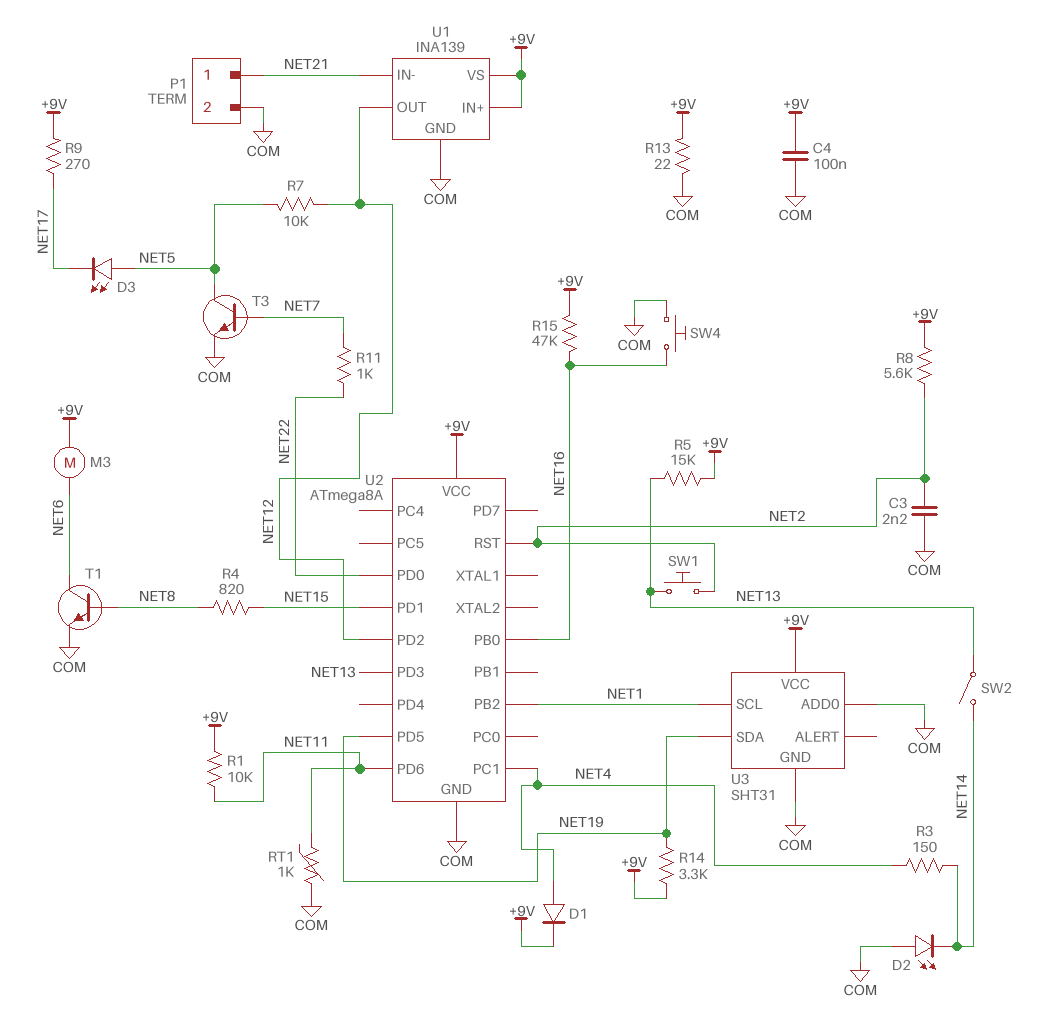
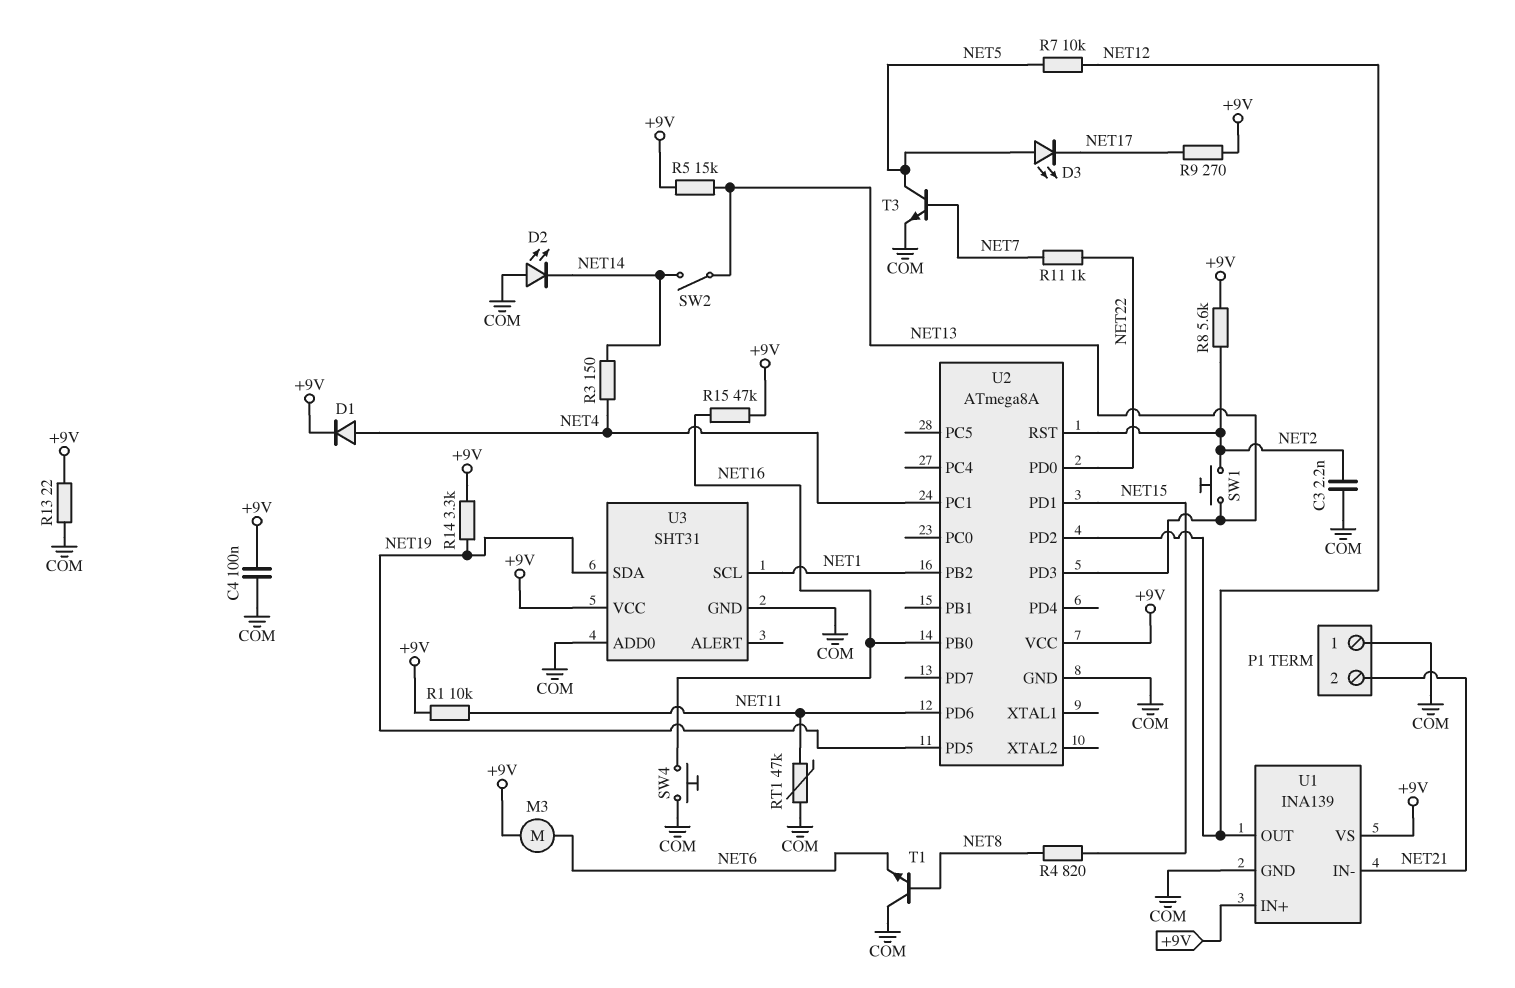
P1 pin 1: NET21 -> COM
P1 pin 2: COM -> NET21
RT1: 1k (COM, NET11) -> 47k (COM, NET11)
T1: NPN (B NET8, C NET6, E COM) -> NPN (B NET8, C COM, E NET6)

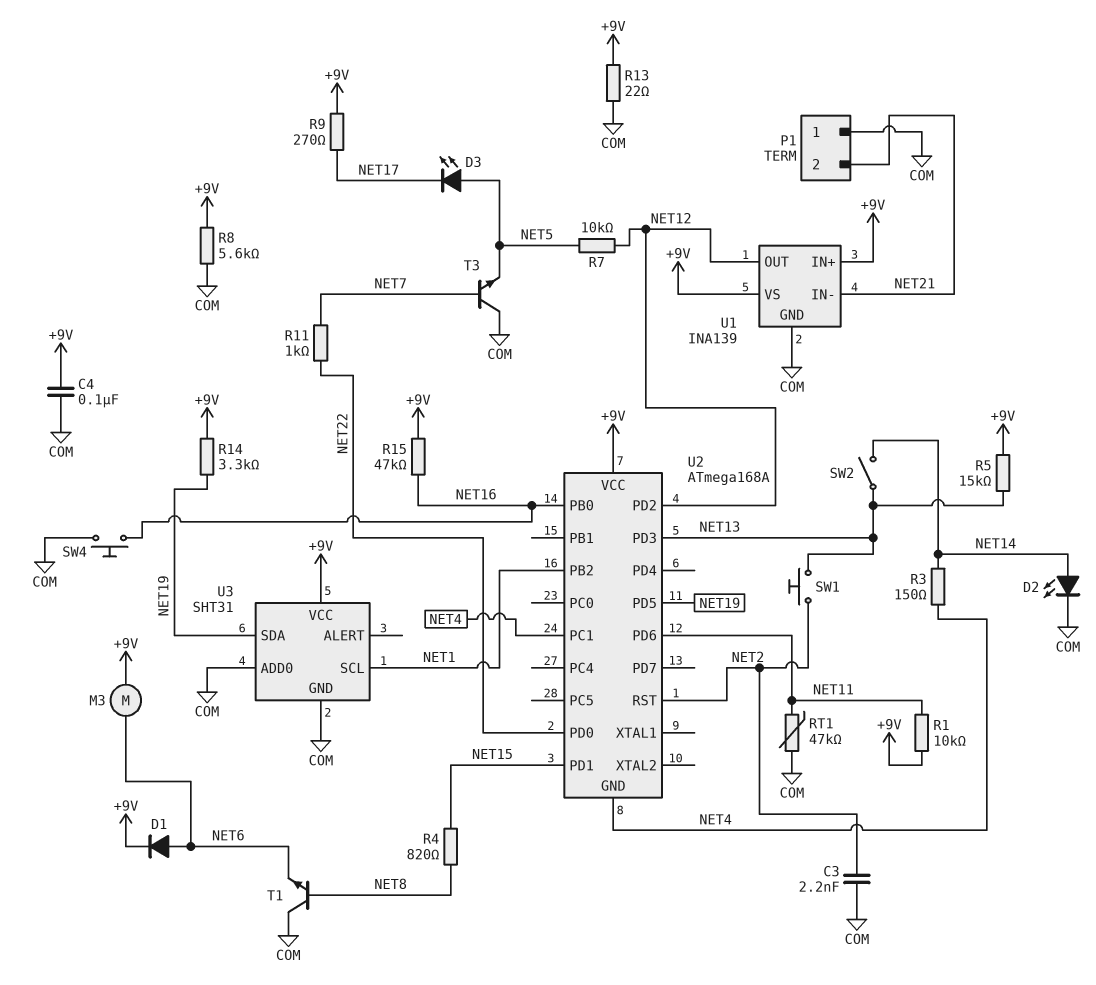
D1: diode (A NET4, K +9V) -> diode (A NET6, K +9V)
D2: LED (A COM, K NET14) -> LED (A NET14, K COM)
R8: 5.6k (+9V, NET2) -> 5.6k (+9V, COM)
T3: NPN (B NET7, C NET5, E COM) -> NPN (B NET7, C COM, E NET5)
U2: ATmega8A -> ATmega168A
U2 pin GND: COM -> NET4

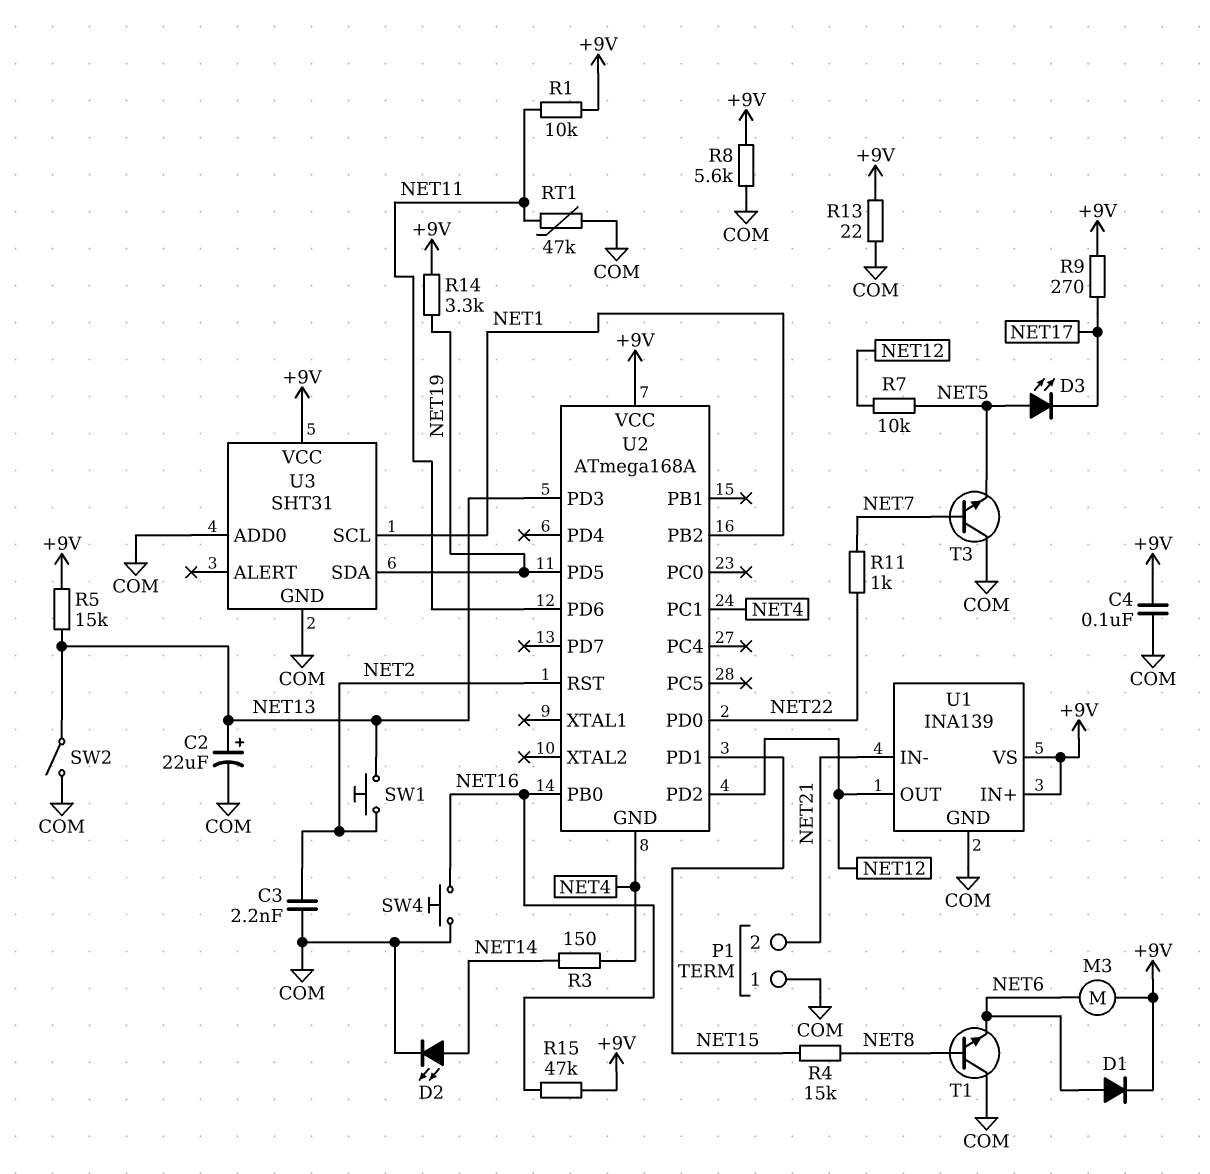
C2: none -> 22uF (plus NET13, minus COM)
R4: 820 (NET8, NET15) -> 15k (NET8, NET15)
SW2: switch (NET13, NET14) -> switch (COM, NET13)

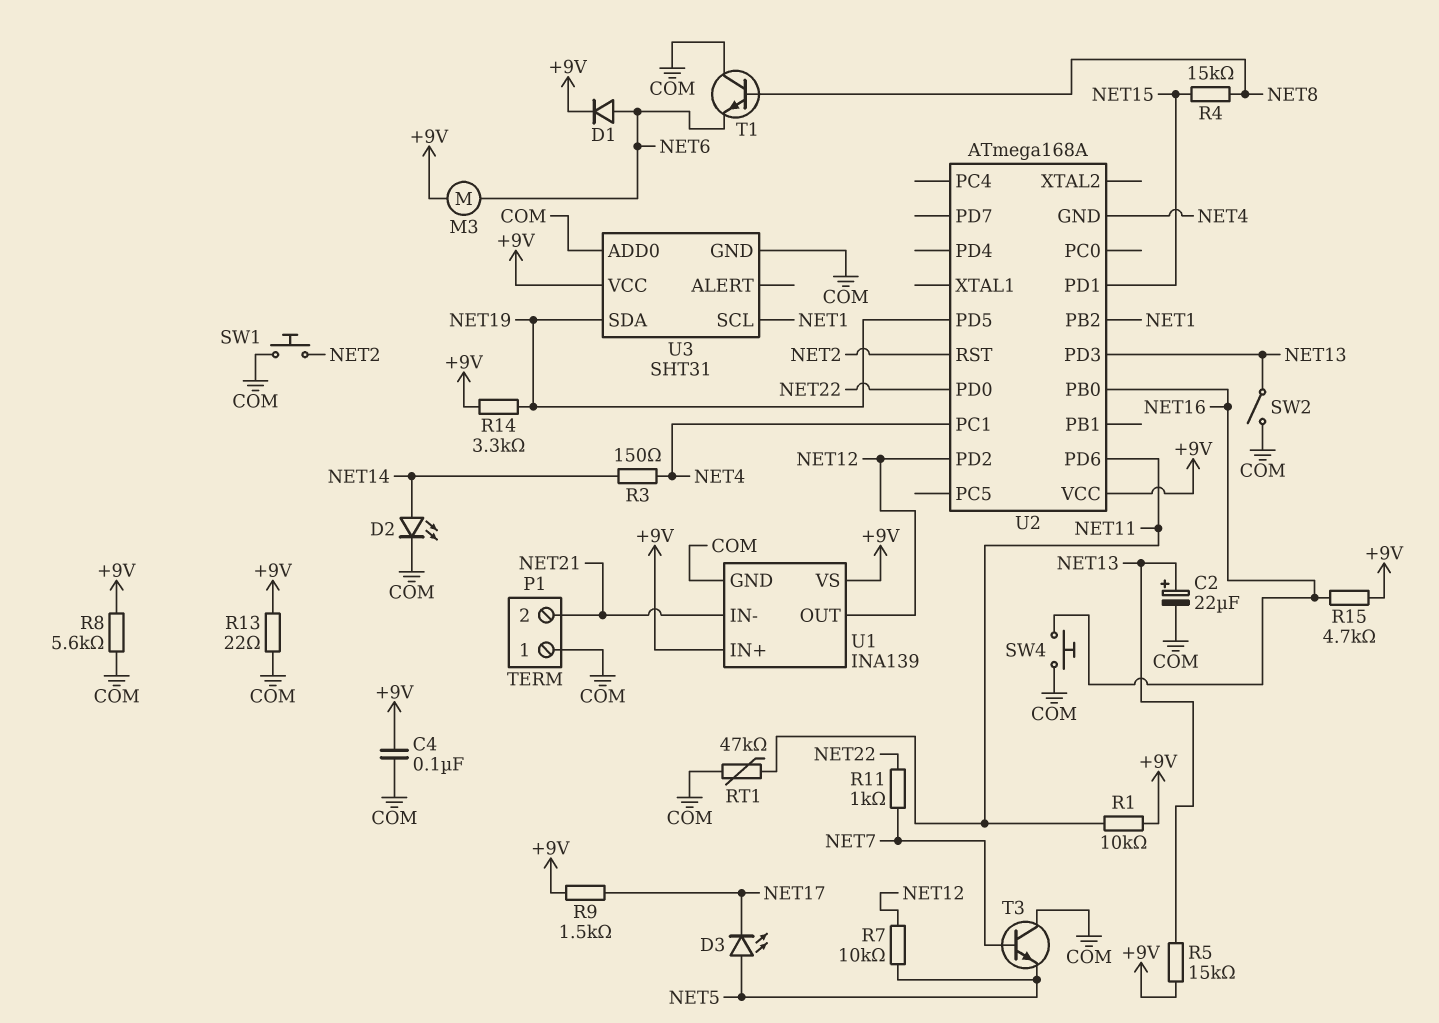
C3: 2.2nF (COM, NET2) -> none
R9: 270 (+9V, NET17) -> 1.5k (+9V, NET17)
R15: 47k (+9V, NET16) -> 4.7k (+9V, NET16)
SW1: button (NET2, NET13) -> button (COM, NET2)

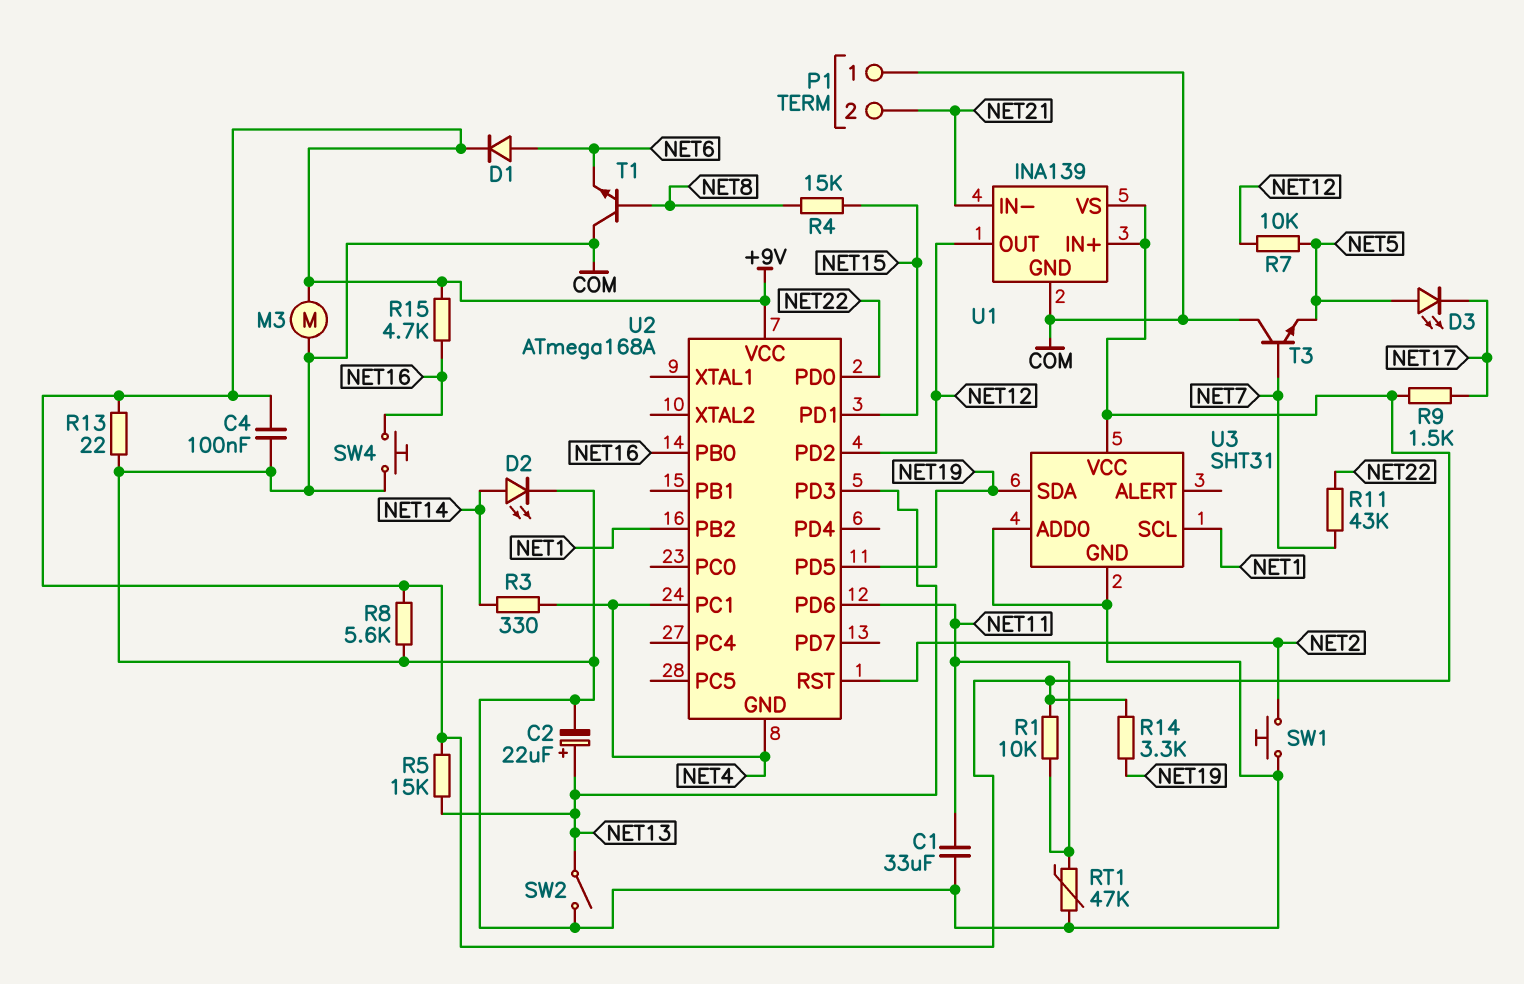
C1: none -> 33uF (COM, NET11)
M3: motor (+9V, NET6) -> motor (+9V, COM)
R3: 150 (NET4, NET14) -> 330 (NET4, NET14)
R11: 1k (NET7, NET22) -> 43k (NET7, NET22)

